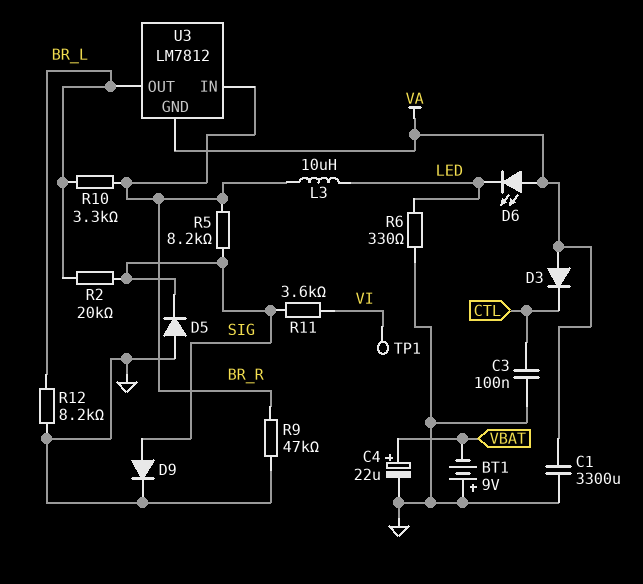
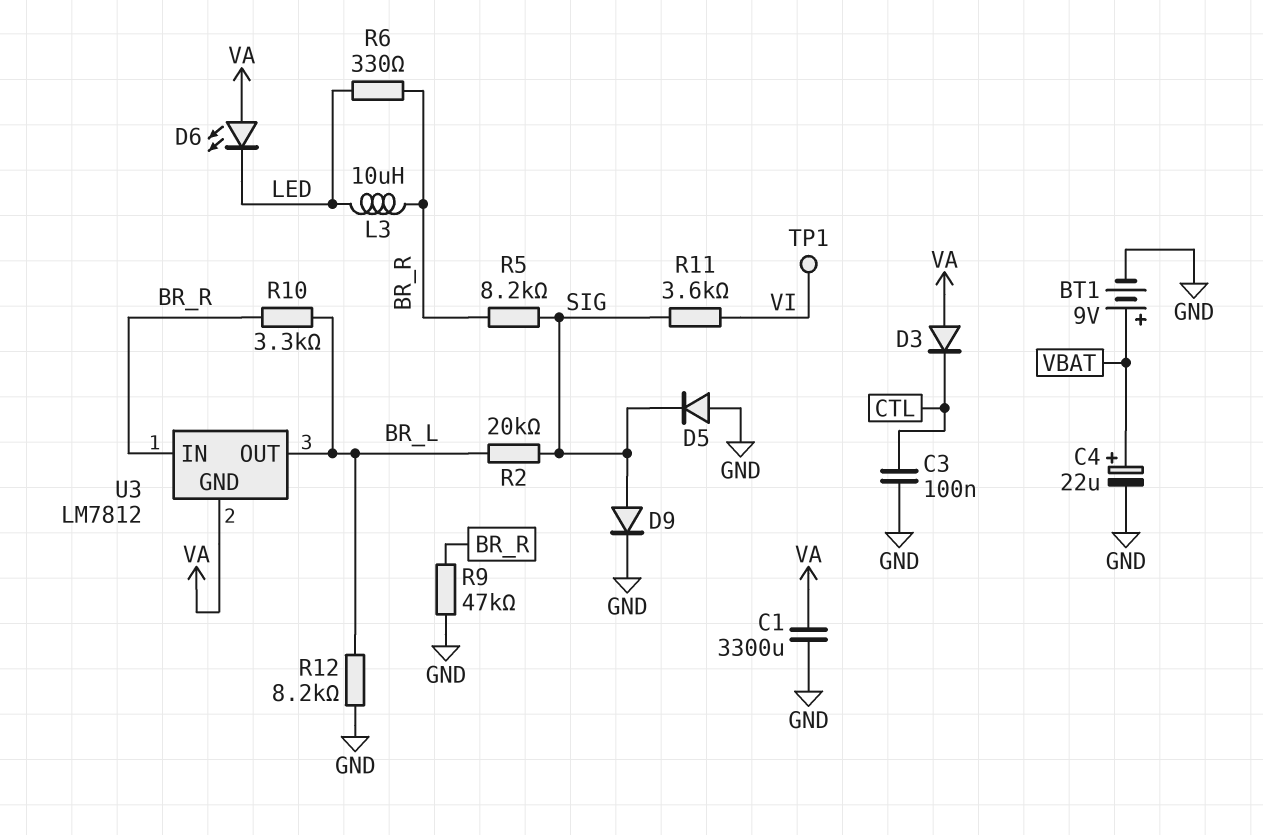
BT1: 9V (plus GND, minus VBAT) -> 9V (plus VBAT, minus GND)
R6: 330 (GND, LED) -> 330 (BR_R, LED)

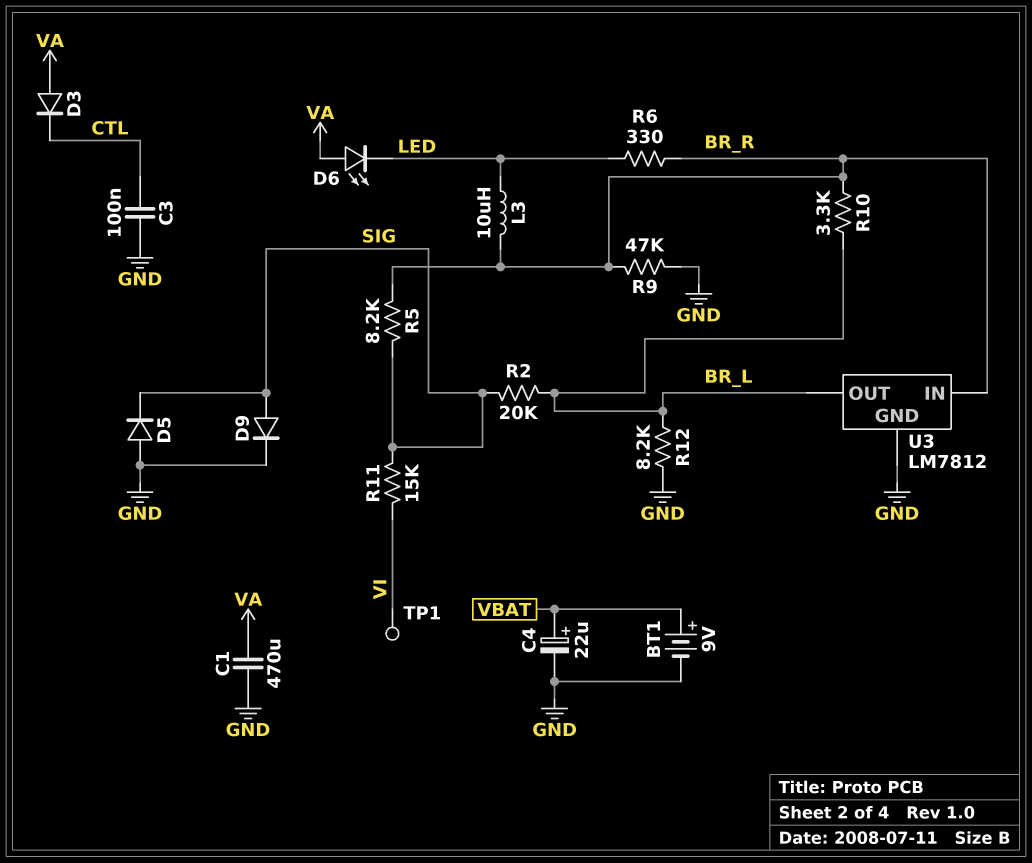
C1: 3300uF (GND, VA) -> 470uF (GND, VA)
R11: 3.6k (SIG, VI) -> 15k (SIG, VI)
U3 pin GND: VA -> GND

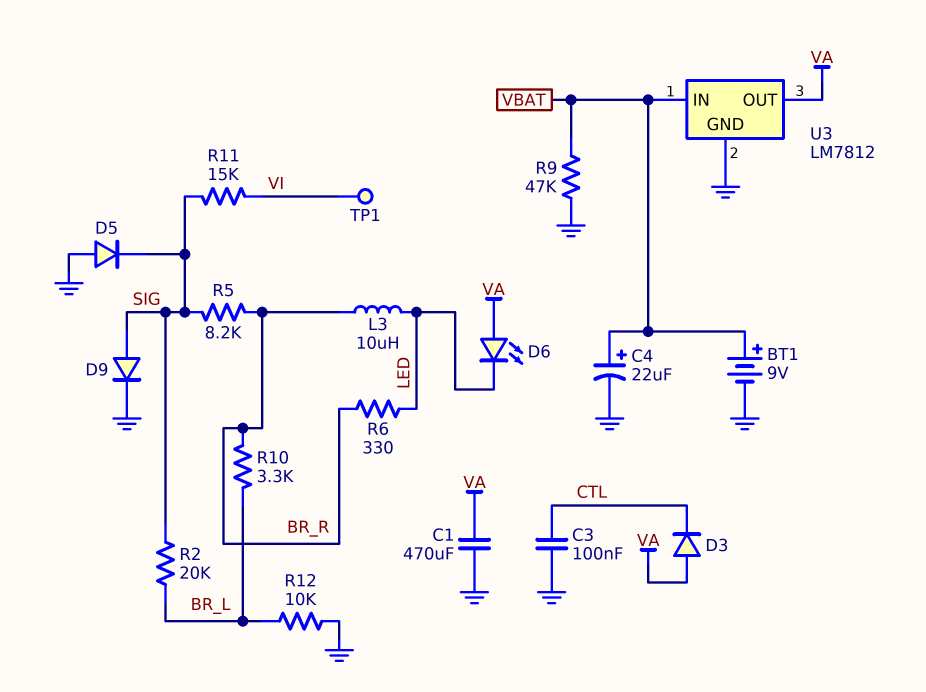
R9: 47k (BR_R, GND) -> 47k (GND, VBAT)
R12: 8.2k (BR_L, GND) -> 10k (BR_L, GND)
U3 pin IN: BR_R -> VBAT
U3 pin OUT: BR_L -> VA

